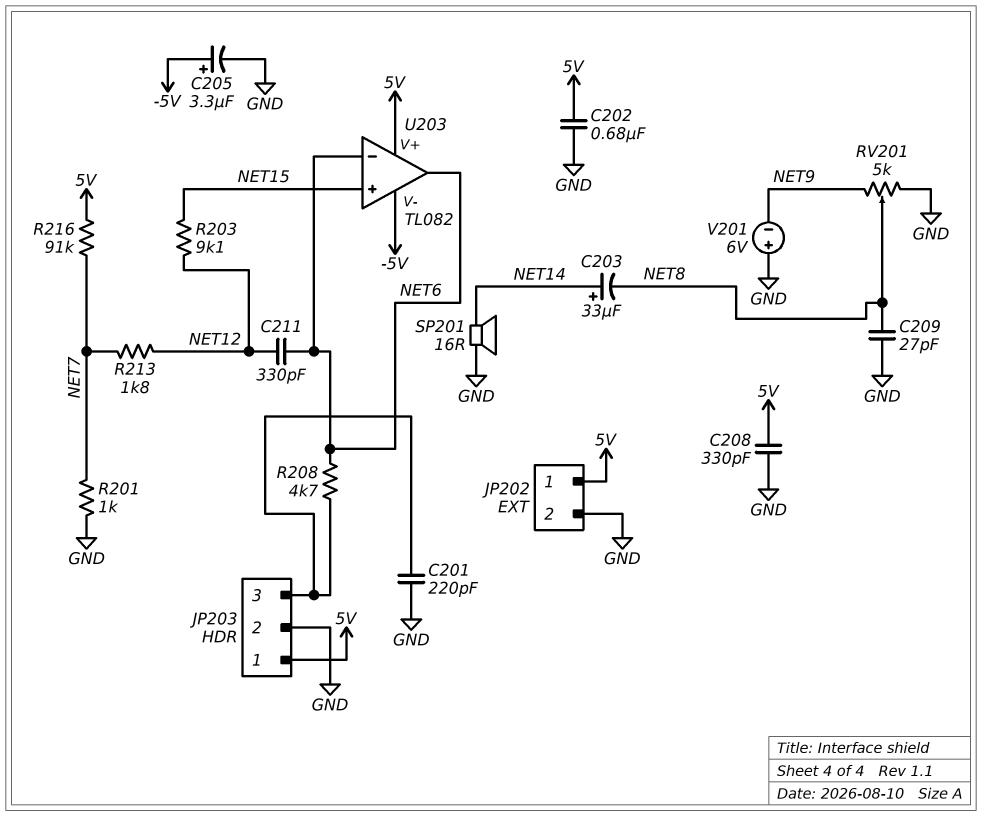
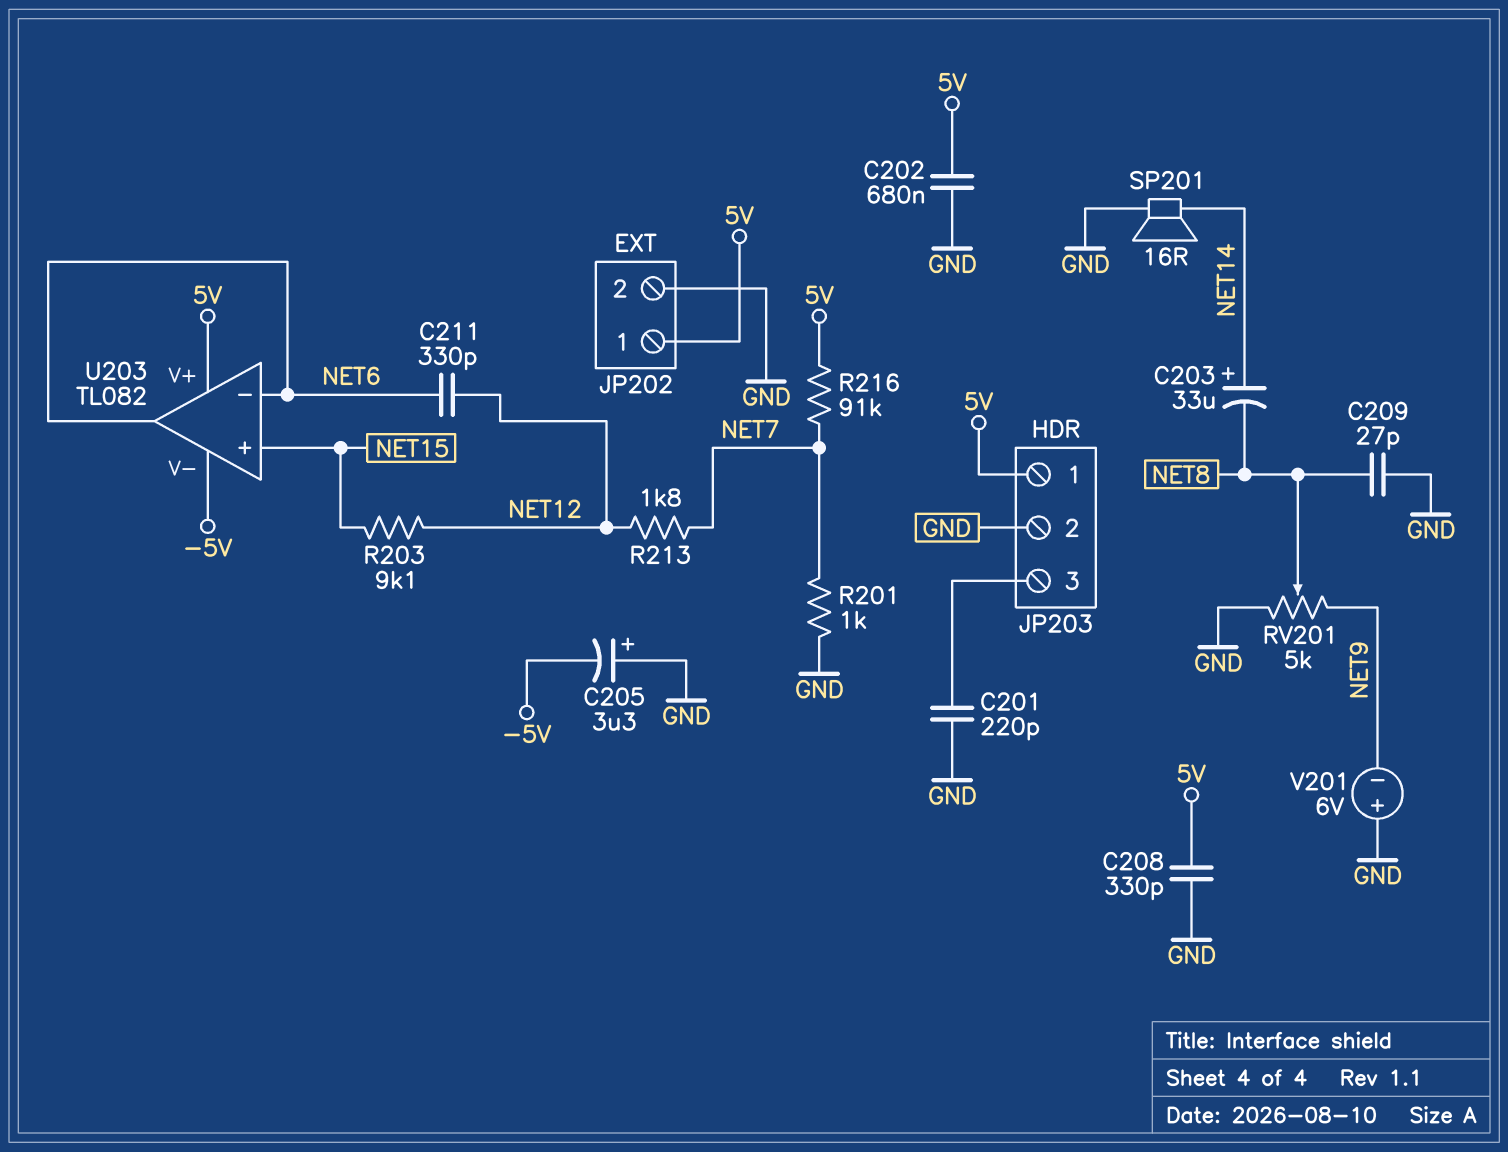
C205: 3.3uF (plus -5V, minus GND) -> 3.3uF (plus GND, minus -5V)
R208: 4.7k (JP203/3, NET6) -> none

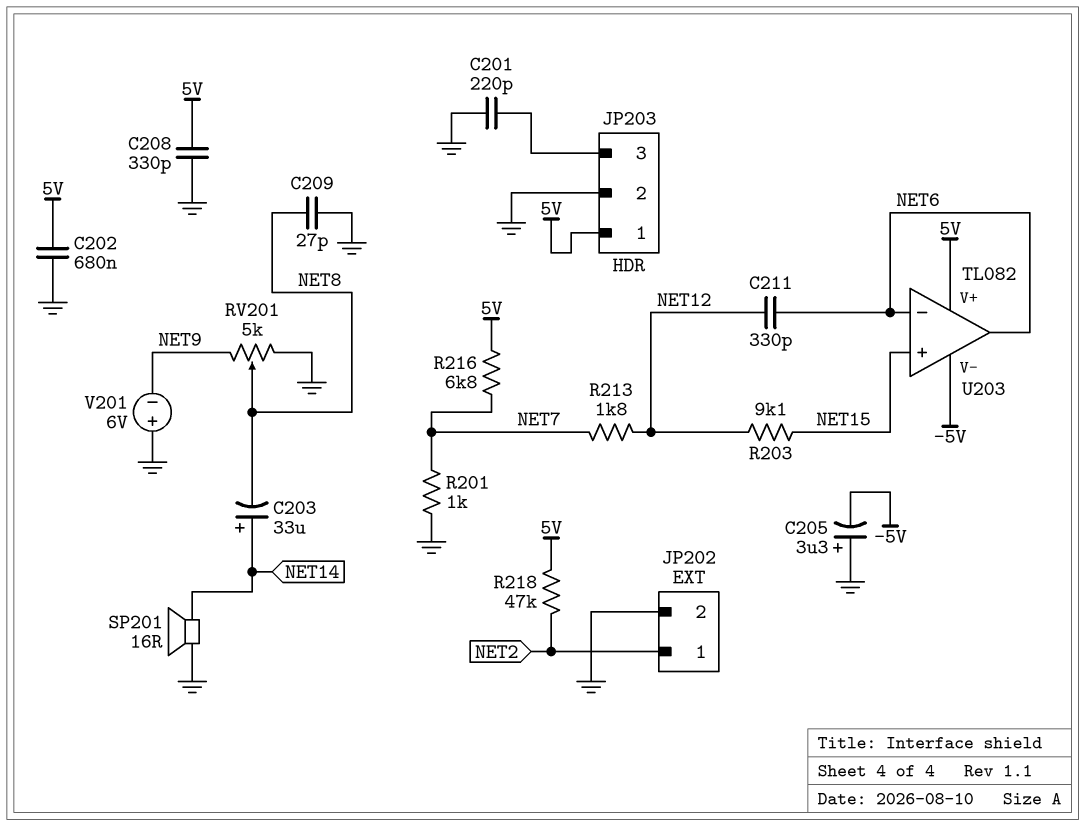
JP202 pin 1: 5V -> NET2
R216: 91k (5V, NET7) -> 6.8k (5V, NET7)
R218: none -> 47k (5V, NET2)

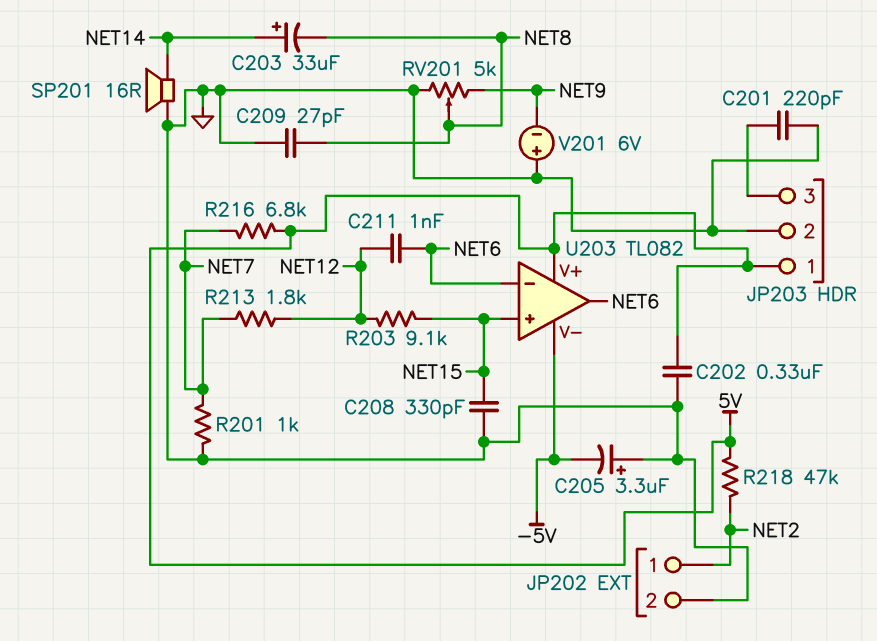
C202: 680nF (5V, GND) -> 330nF (5V, GND)
C208: 330pF (5V, GND) -> 330pF (GND, NET15)
C211: 330pF (NET6, NET12) -> 1nF (NET6, NET12)

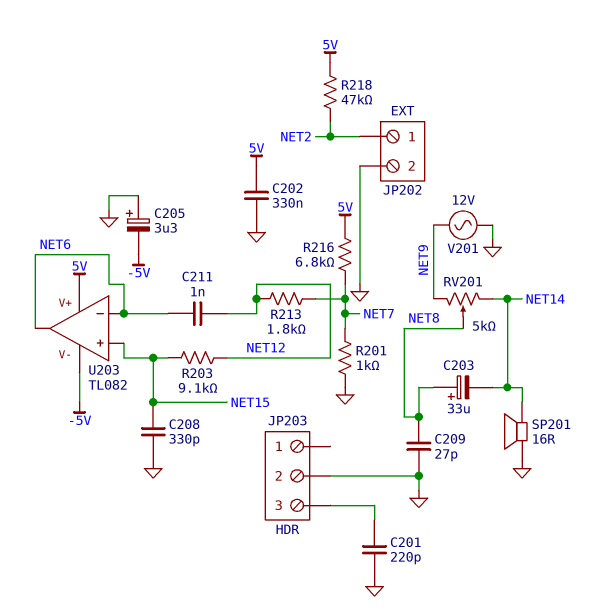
C203: 33uF (plus NET14, minus NET8) -> 33uF (plus NET8, minus NET14)
JP203 pin 1: 5V -> none
RV201: 5k (GND, NET9, wiper NET8) -> 5k (NET9, NET14, wiper NET8)
V201: 6V (plus GND, minus NET9) -> AC 12V (GND, NET9)

